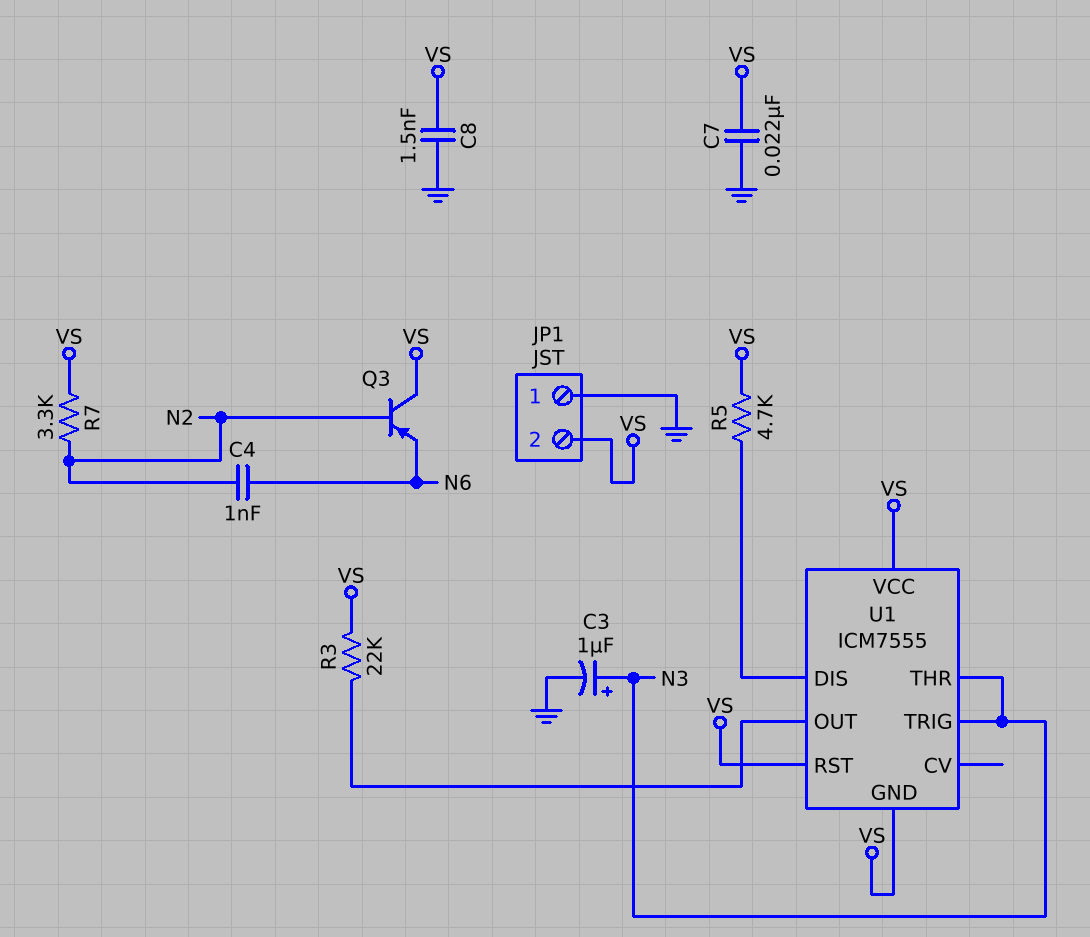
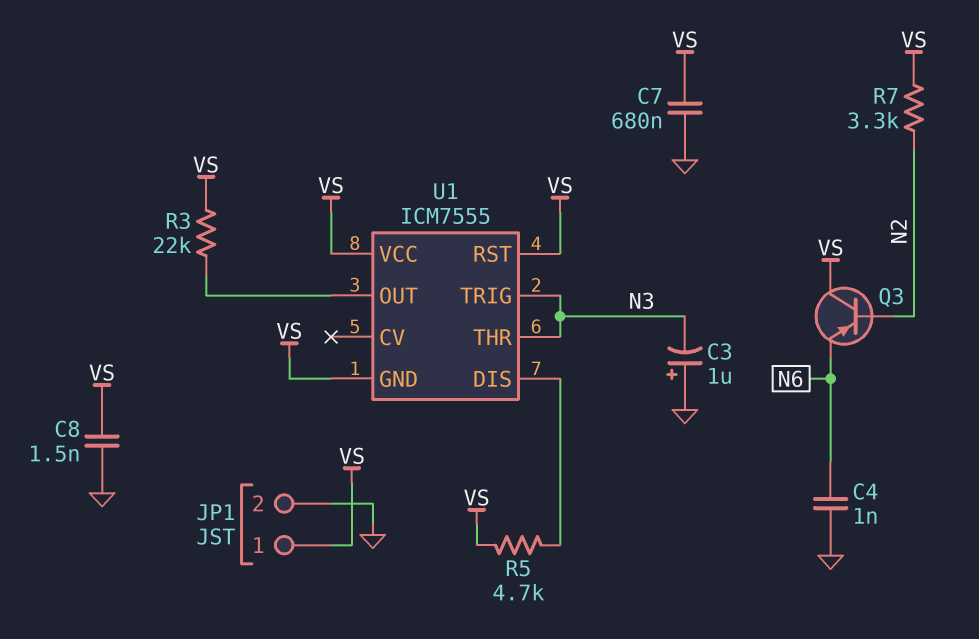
C3: 1uF (plus N3, minus GND) -> 1uF (plus GND, minus N3)
C4: 1nF (N2, N6) -> 1nF (GND, N6)
C7: 22nF (GND, VS) -> 680nF (GND, VS)
JP1 pin 1: GND -> VS
JP1 pin 2: VS -> GND

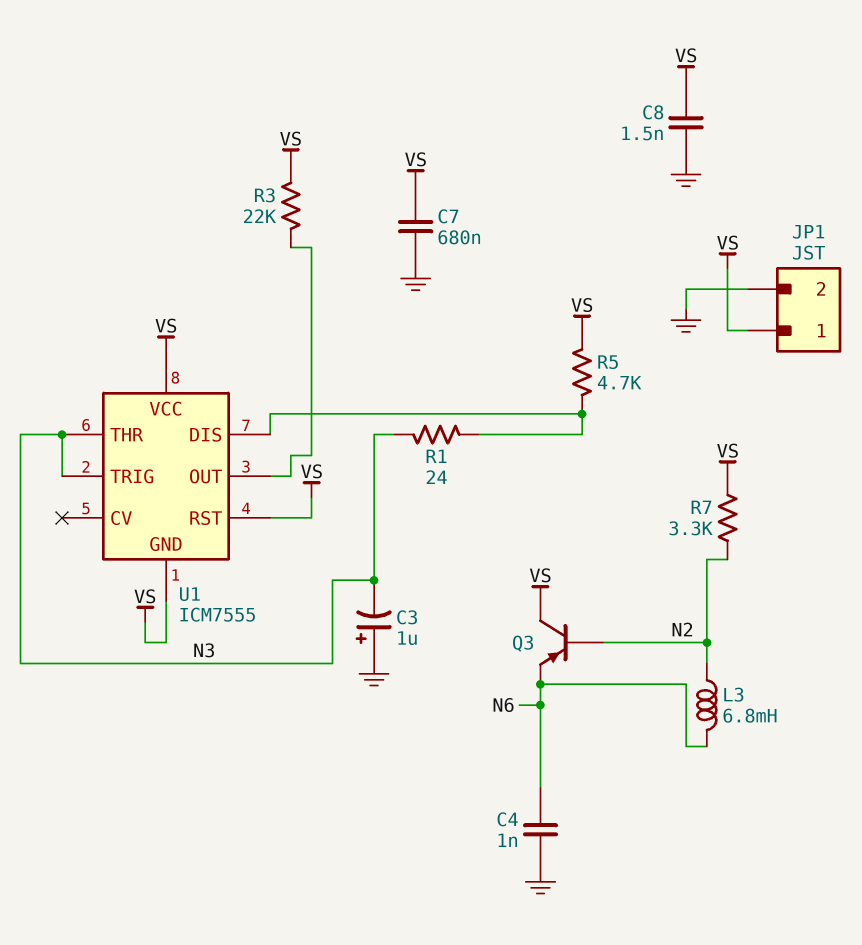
L3: none -> 6.8mH (N2, N6)
R1: none -> 24 (N3, U1/DIS)

